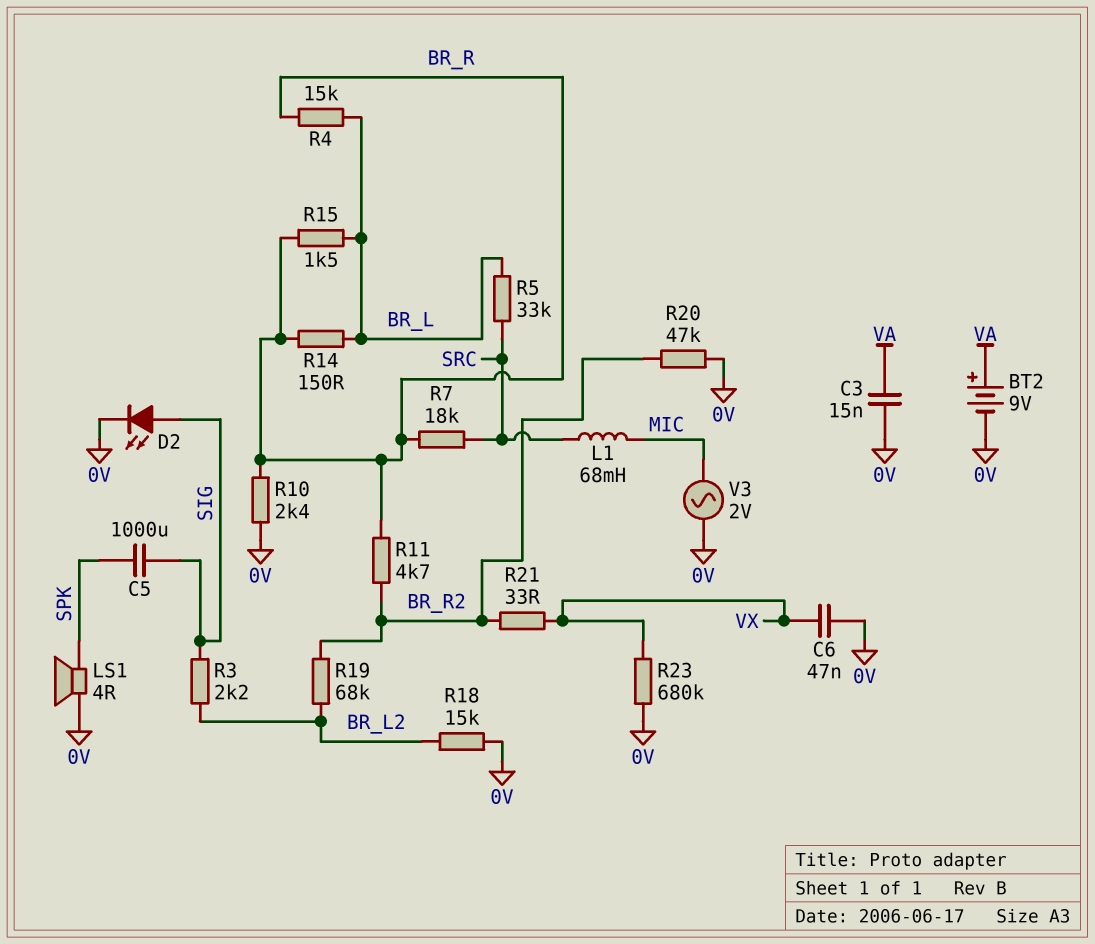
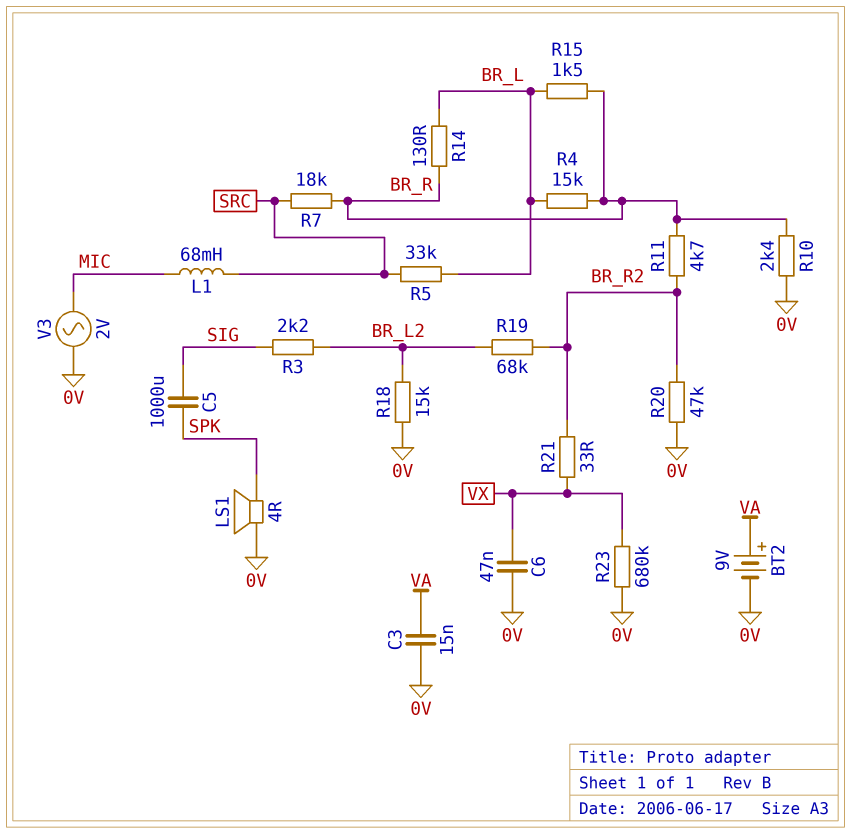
D2: LED (A SIG, K 0V) -> none
R14: 150 (BR_L, BR_R) -> 130 (BR_L, BR_R)

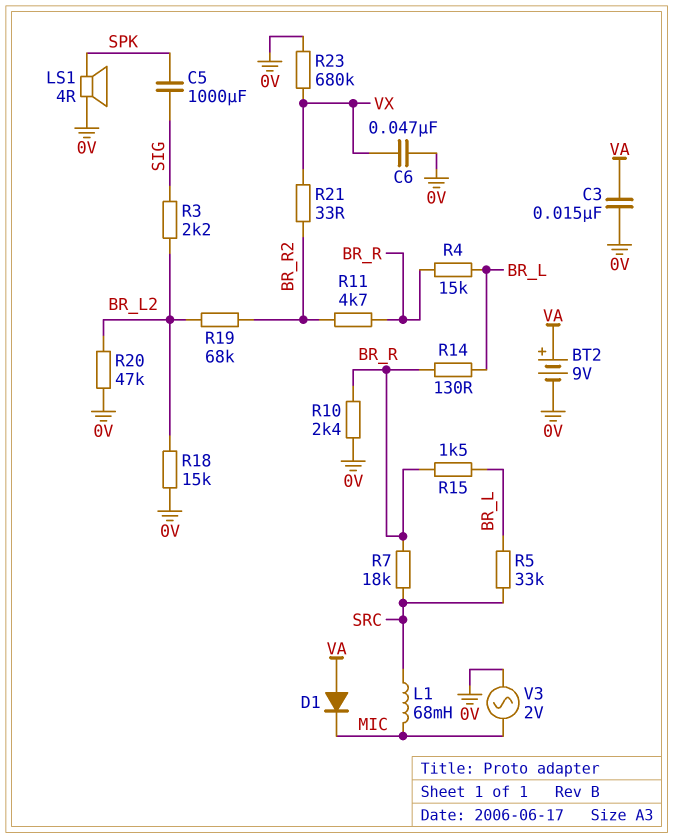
D1: none -> diode (A VA, K MIC)
R20: 47k (0V, BR_R2) -> 47k (0V, BR_L2)

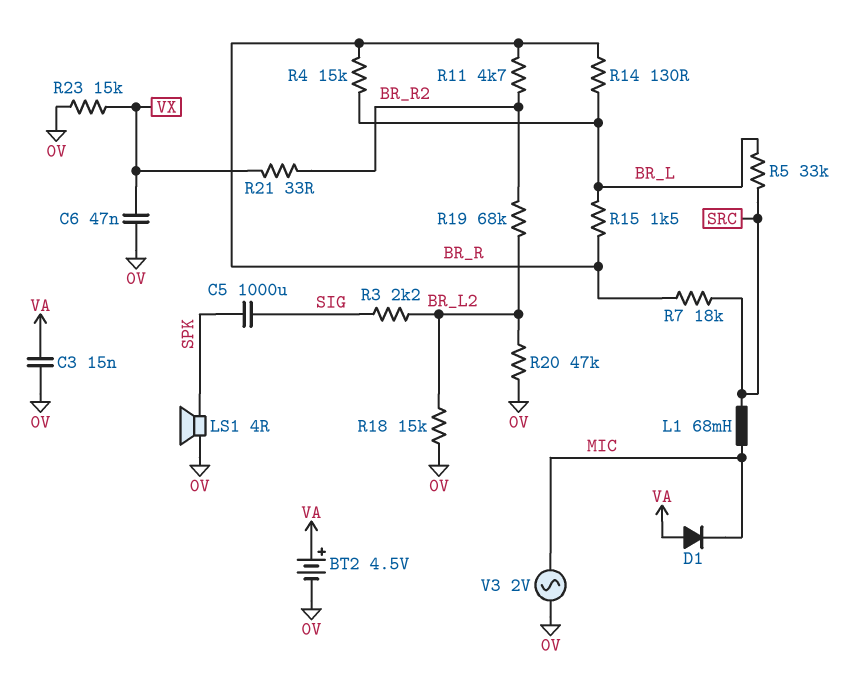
BT2: 9V (plus VA, minus 0V) -> 4.5V (plus VA, minus 0V)
R10: 2.4k (0V, BR_R) -> none
R23: 680k (0V, VX) -> 15k (0V, VX)

